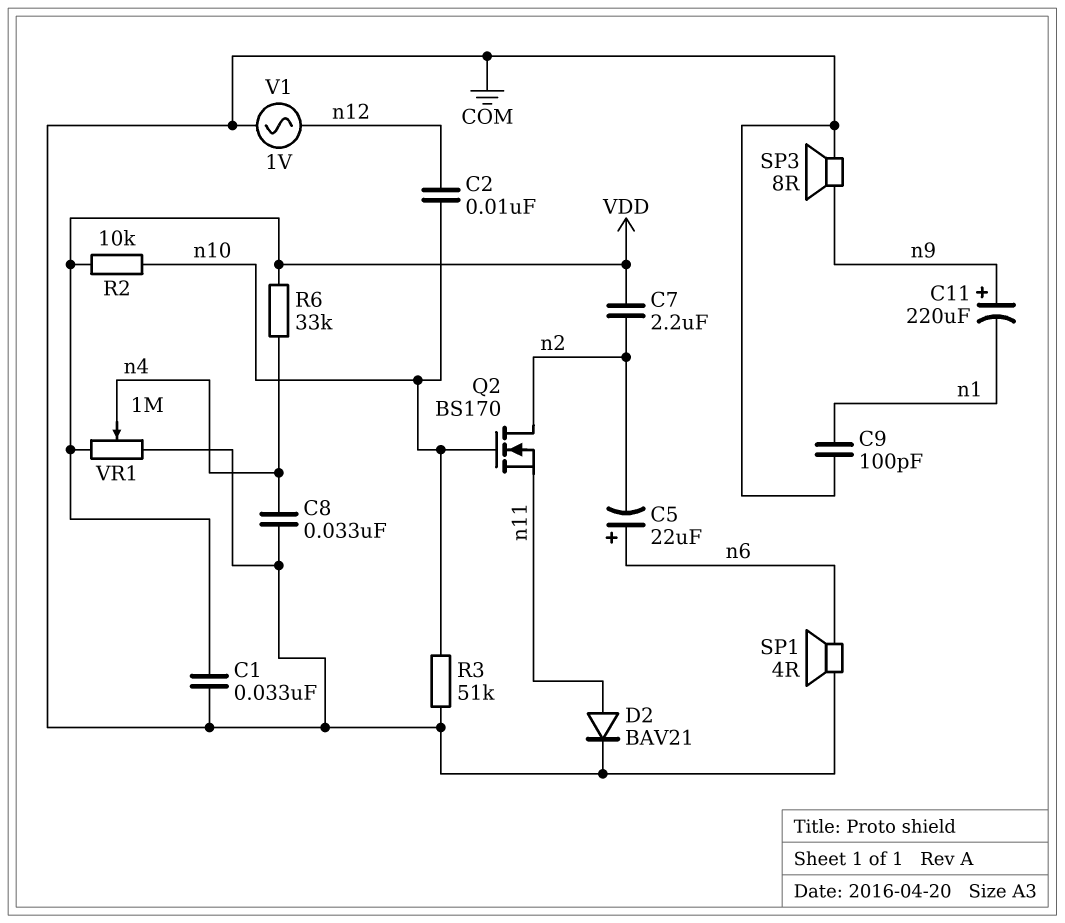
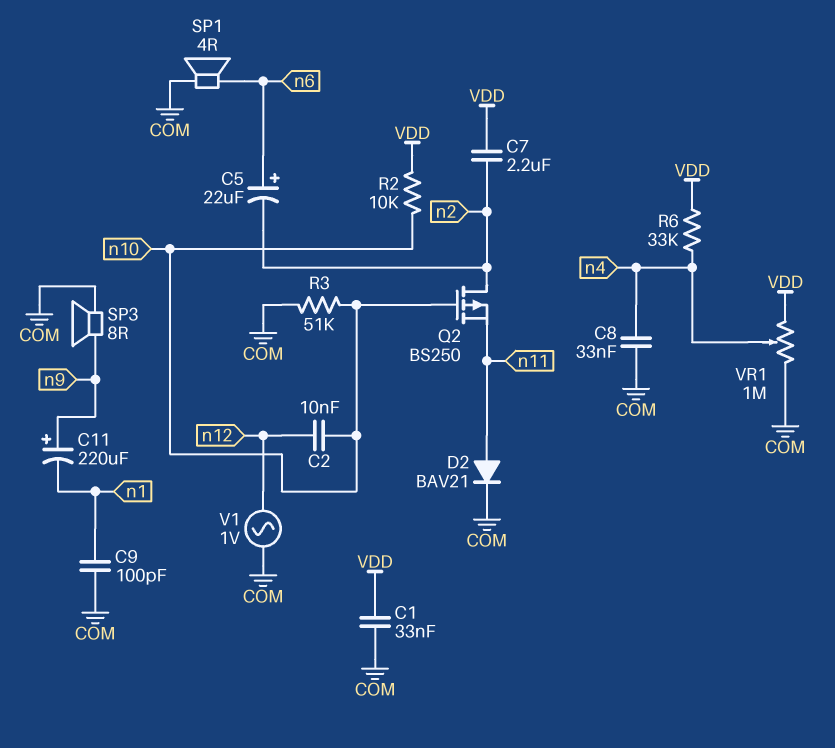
Q2: NMOS BS170 (G n10, D n2, S n11) -> PMOS BS250 (G n10, D n2, S n11)

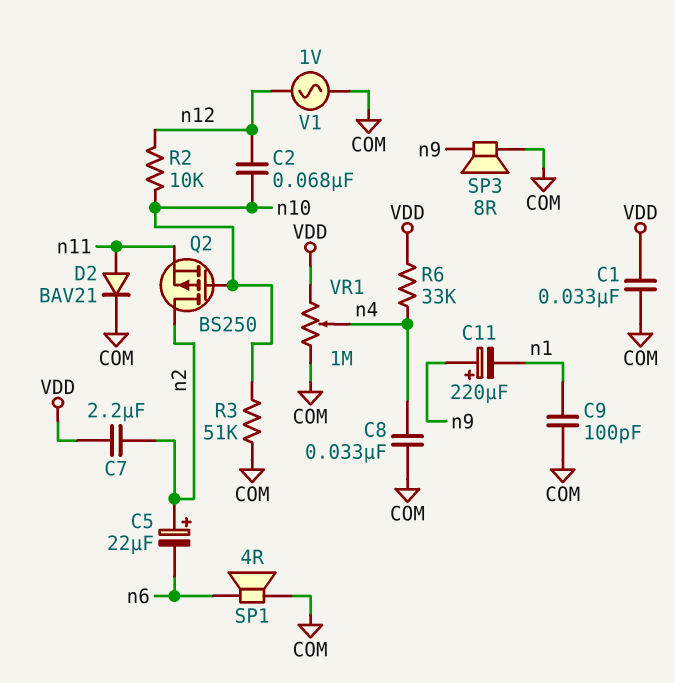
C2: 10nF (n10, n12) -> 68nF (n10, n12)
C5: 22uF (plus n6, minus n2) -> 22uF (plus n2, minus n6)
R2: 10k (VDD, n10) -> 10k (n10, n12)

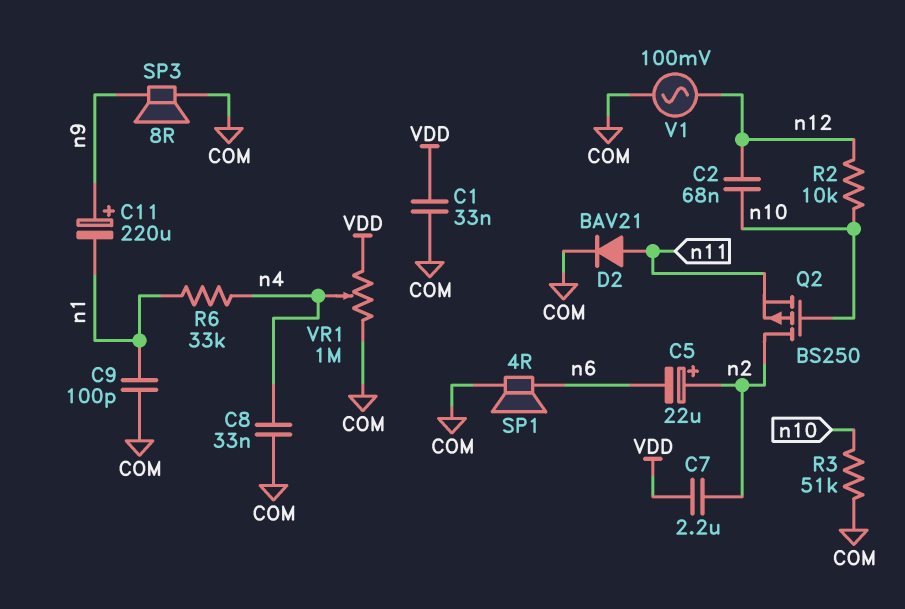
R6: 33k (VDD, n4) -> 33k (n1, n4)
V1: AC 1V (COM, n12) -> AC 100mV (COM, n12)

